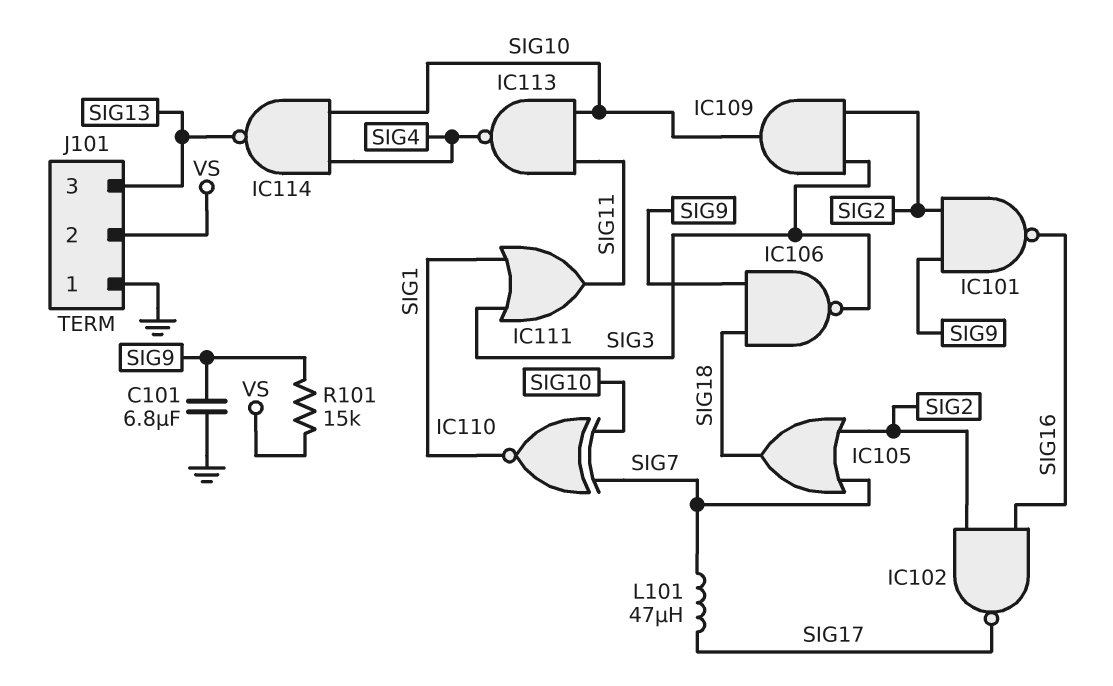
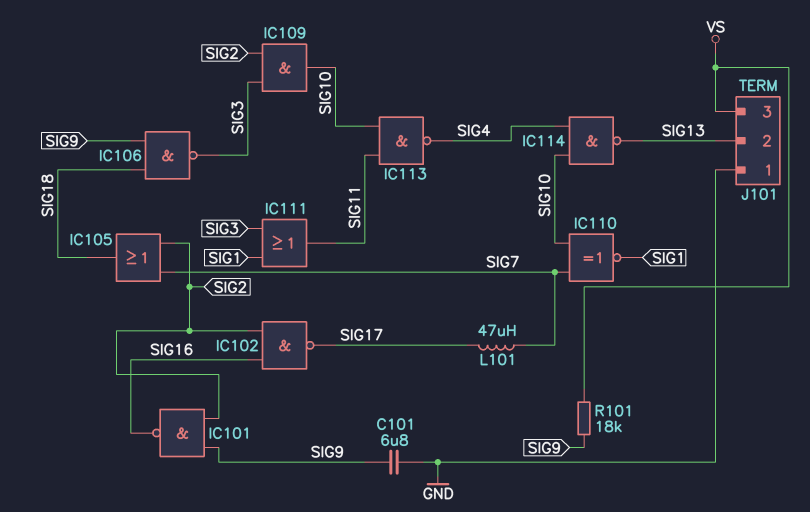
J101 pin 2: VS -> SIG13
J101 pin 3: SIG13 -> VS
R101: 15k (SIG9, VS) -> 18k (SIG9, VS)

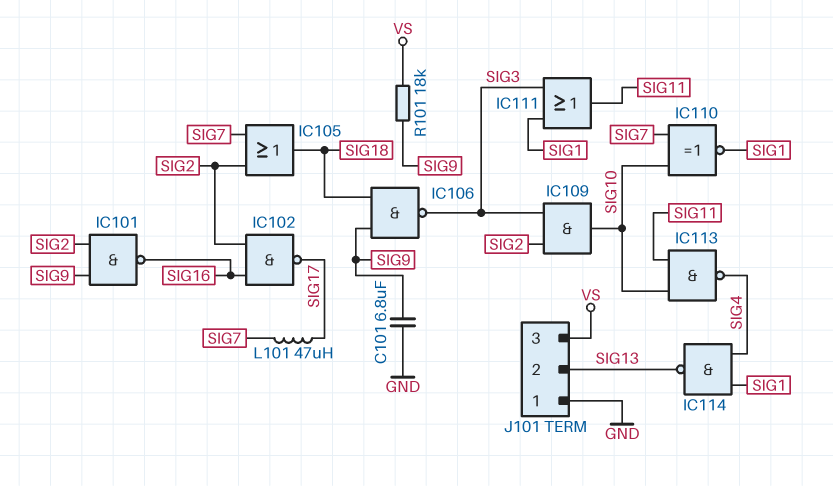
IC114: NAND (in SIG4, in SIG10, out SIG13) -> NAND (in SIG1, in SIG4, out SIG13)

